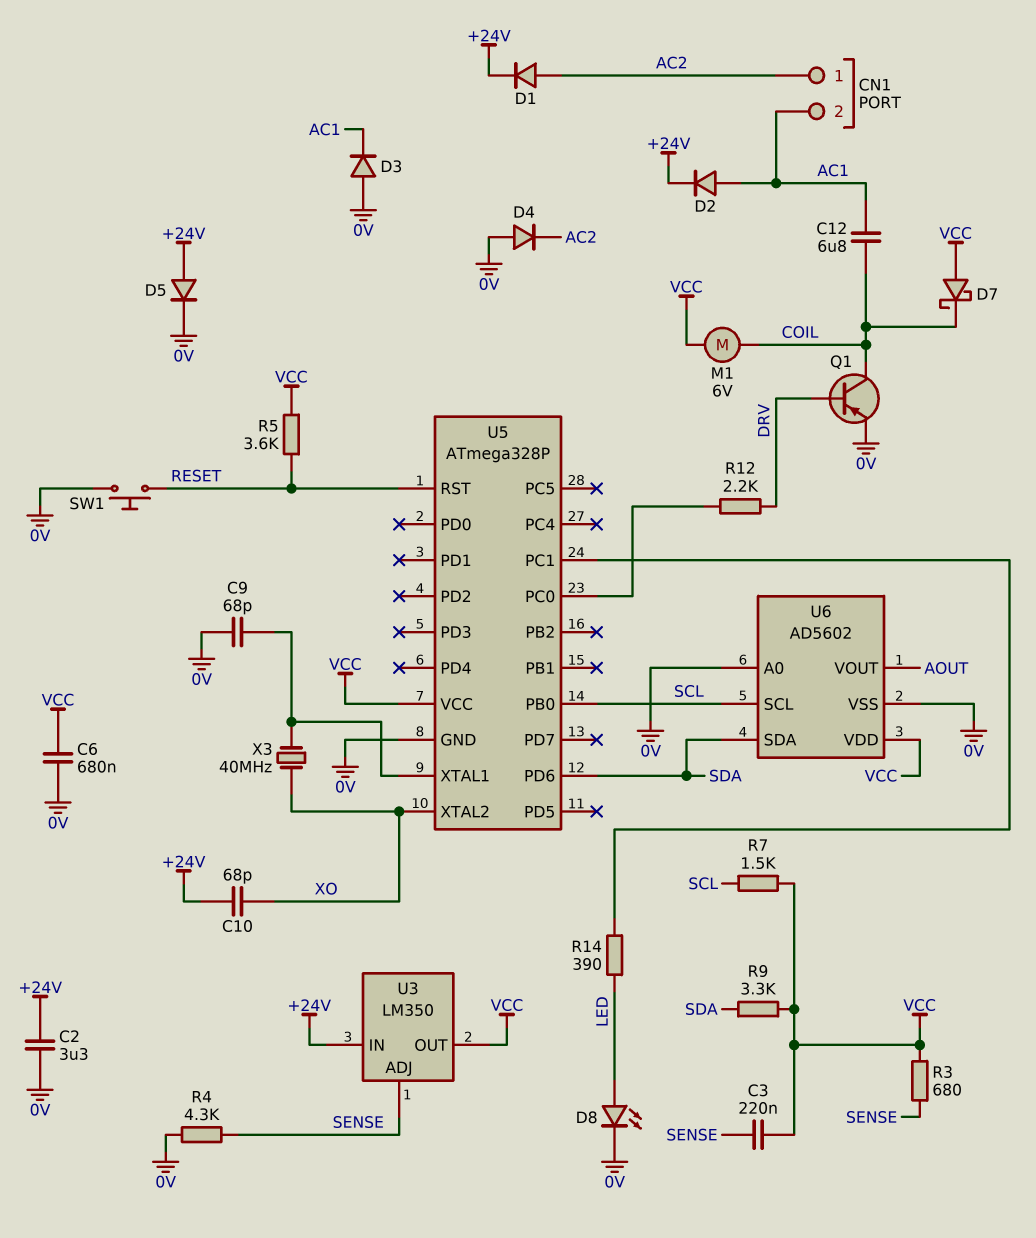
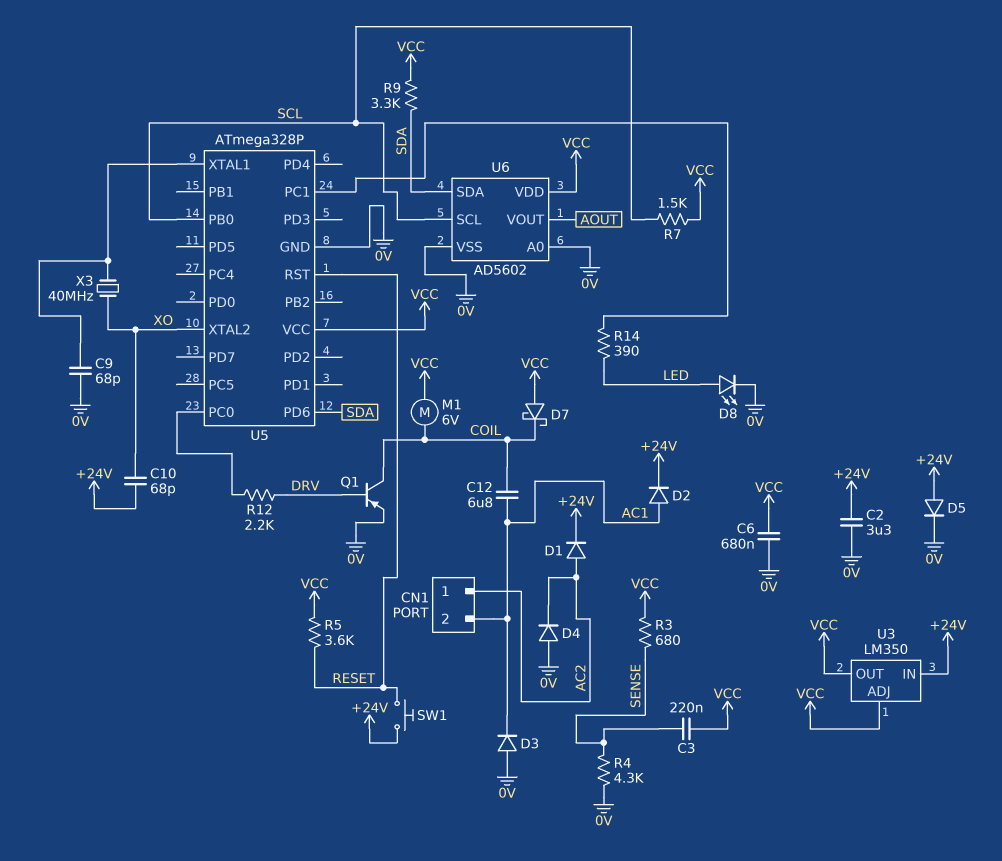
SW1: button (0V, RESET) -> button (+24V, RESET)
U3 pin ADJ: SENSE -> VCC

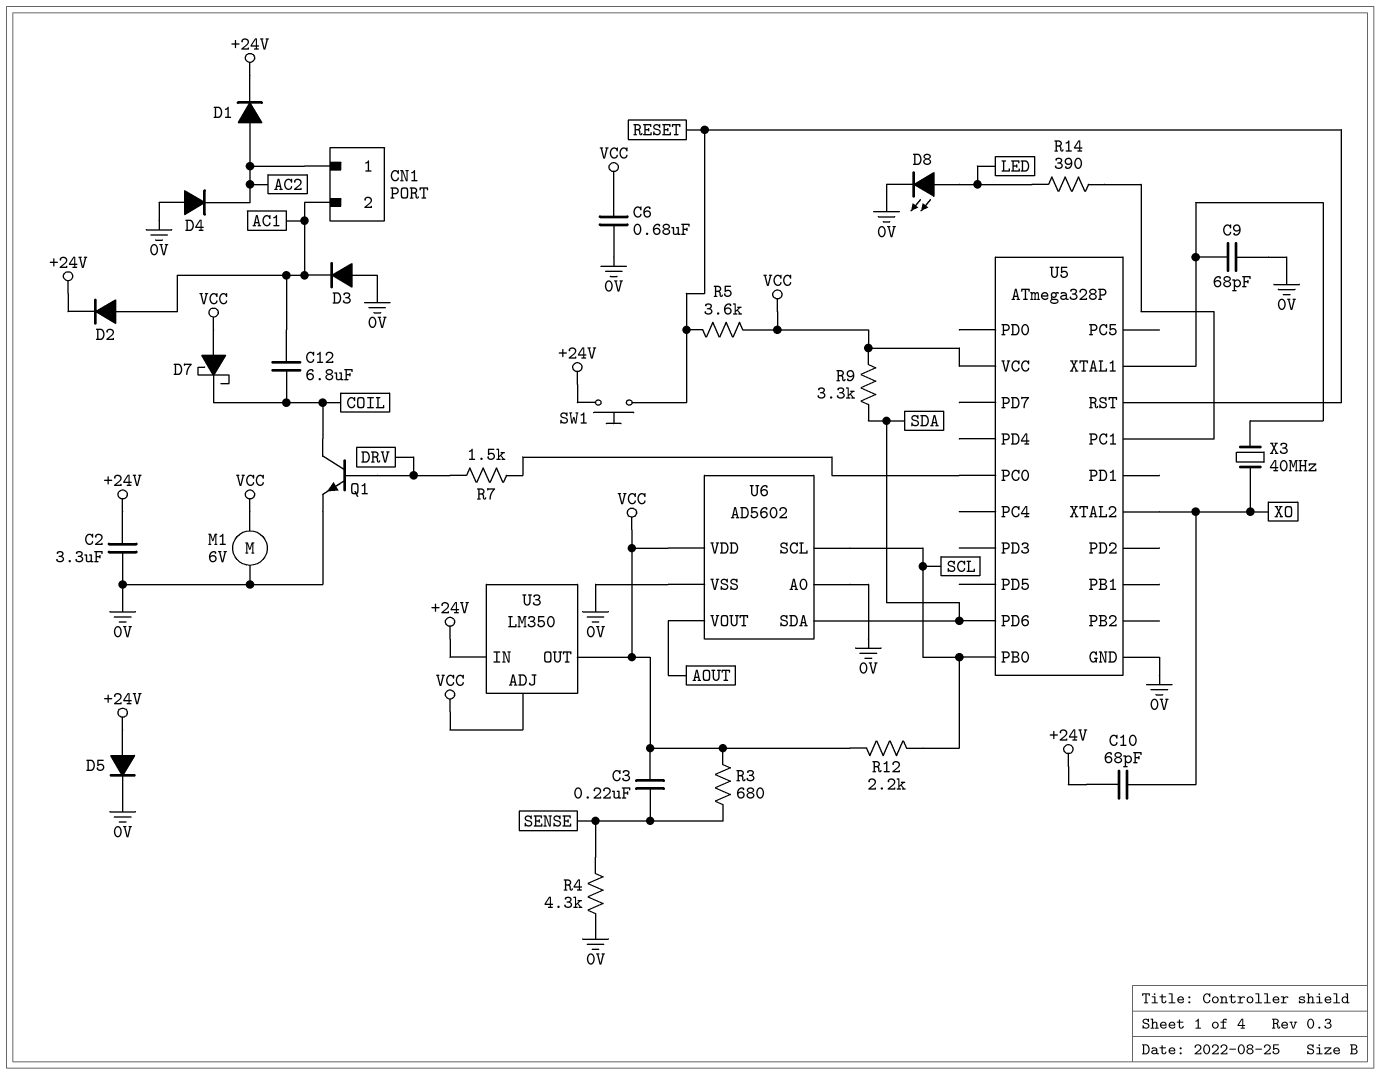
M1: motor 6V (COIL, VCC) -> motor 6V (0V, VCC)
Q1: PNP (B DRV, C COIL, E 0V) -> NPN (B DRV, C COIL, E 0V)
R7: 1.5k (SCL, VCC) -> 1.5k (DRV, U5/PC0)
R12: 2.2k (DRV, U5/PC0) -> 2.2k (SCL, VCC)

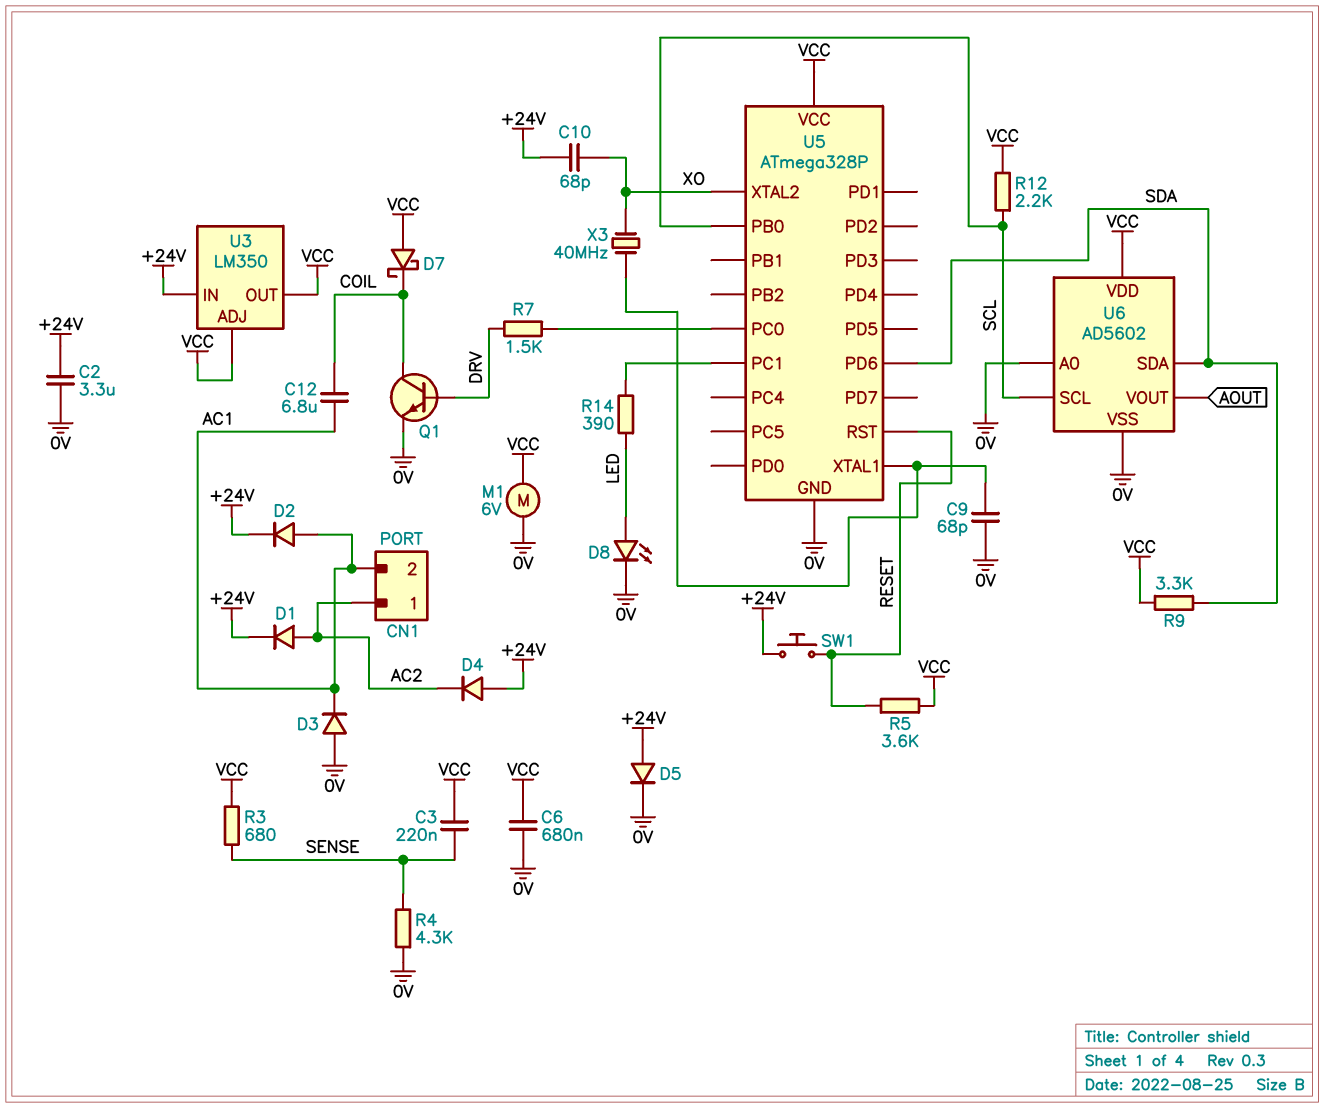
D4: diode (A 0V, K AC2) -> diode (A +24V, K AC2)

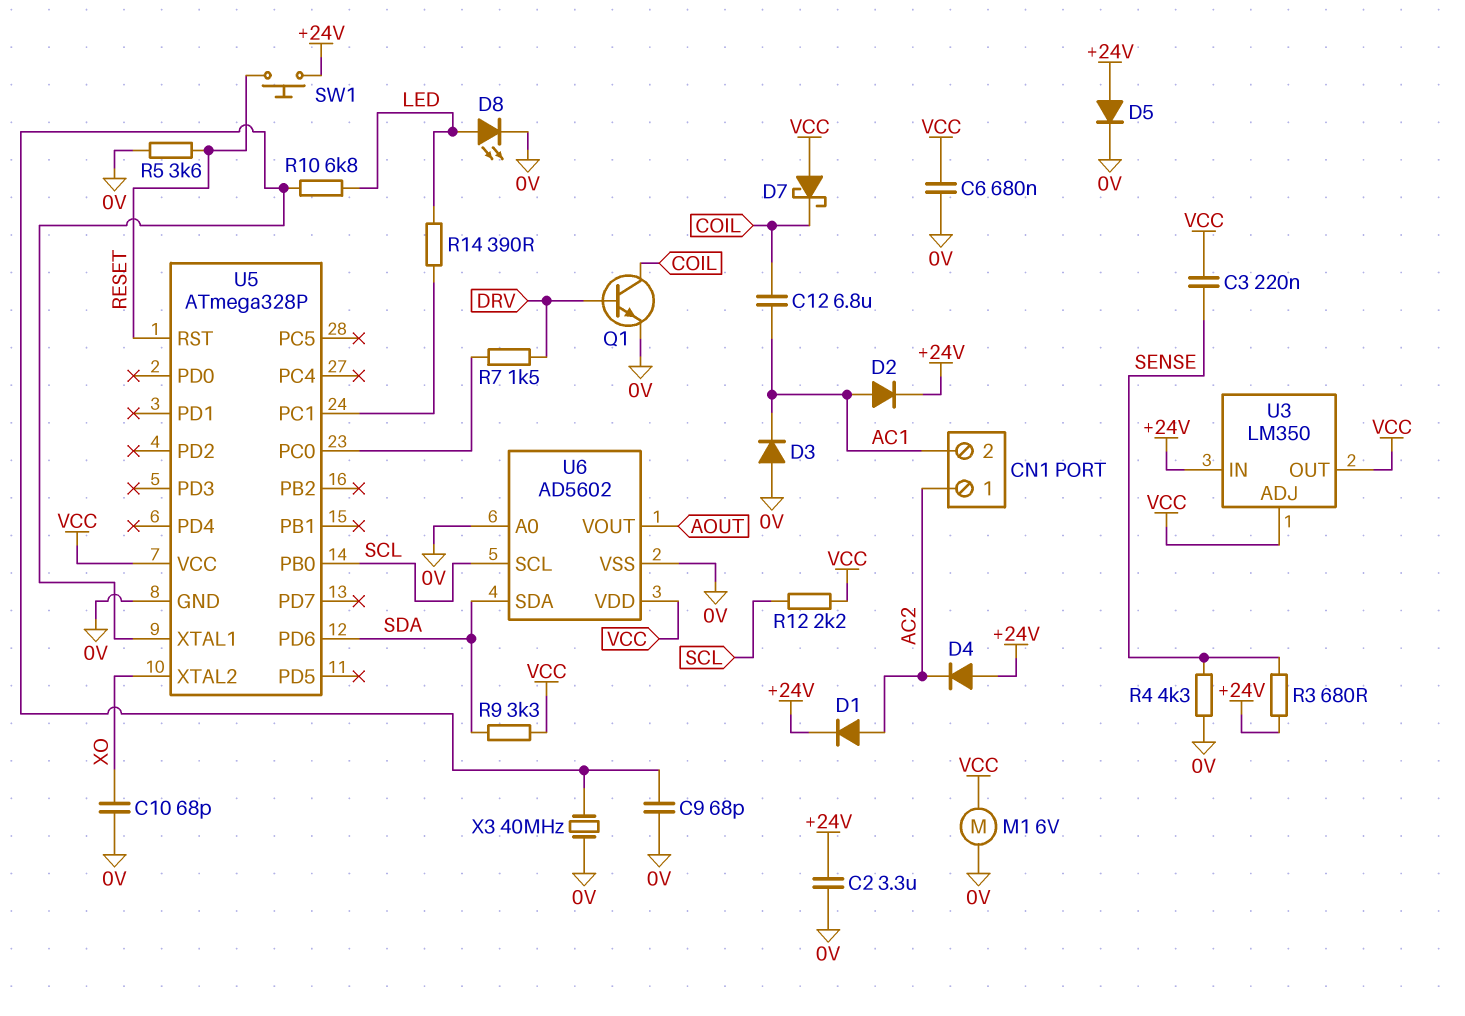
C10: 68pF (+24V, XO) -> 68pF (0V, XO)
R3: 680 (SENSE, VCC) -> 680 (+24V, SENSE)
R5: 3.6k (RESET, VCC) -> 3.6k (0V, RESET)
R10: none -> 6.8k (LED, U5/XTAL1)
X3: 40MHz (U5/XTAL1, XO) -> 40MHz (0V, U5/XTAL1)

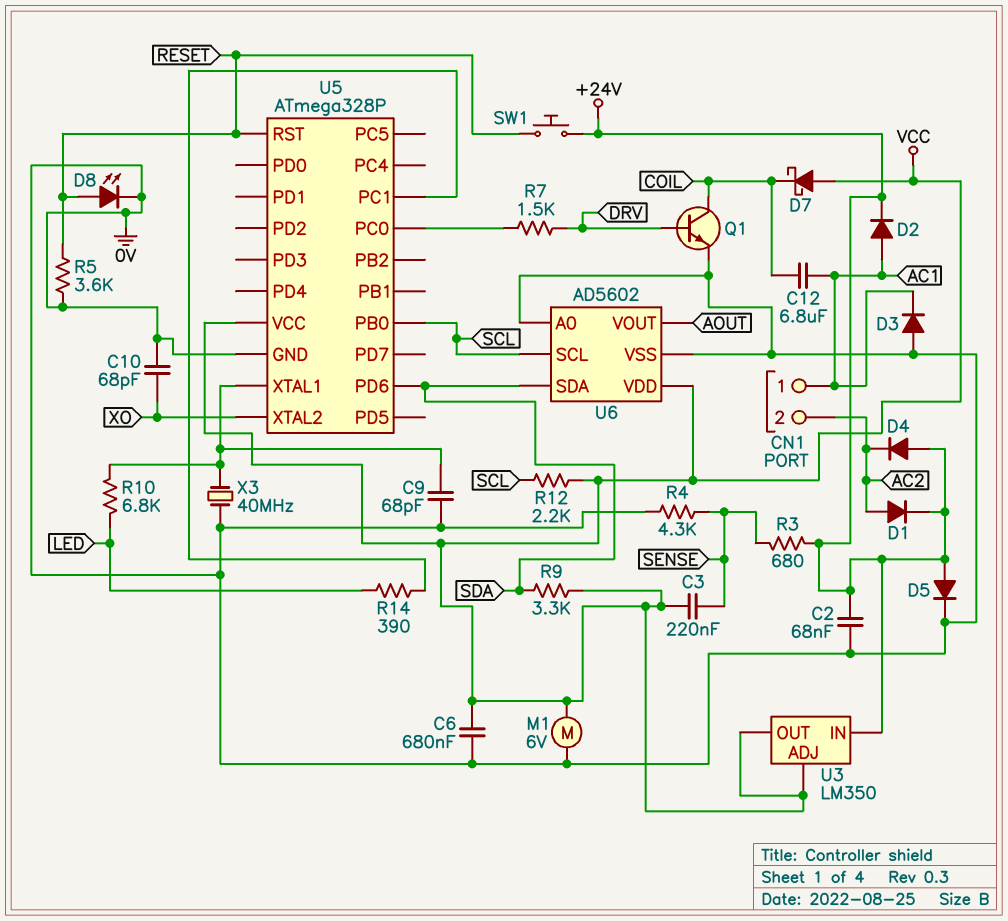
C2: 3.3uF (+24V, 0V) -> 68nF (+24V, 0V)
CN1 pin 1: AC2 -> AC1
CN1 pin 2: AC1 -> AC2
D8: LED (A LED, K 0V) -> LED (A RESET, K 0V)

